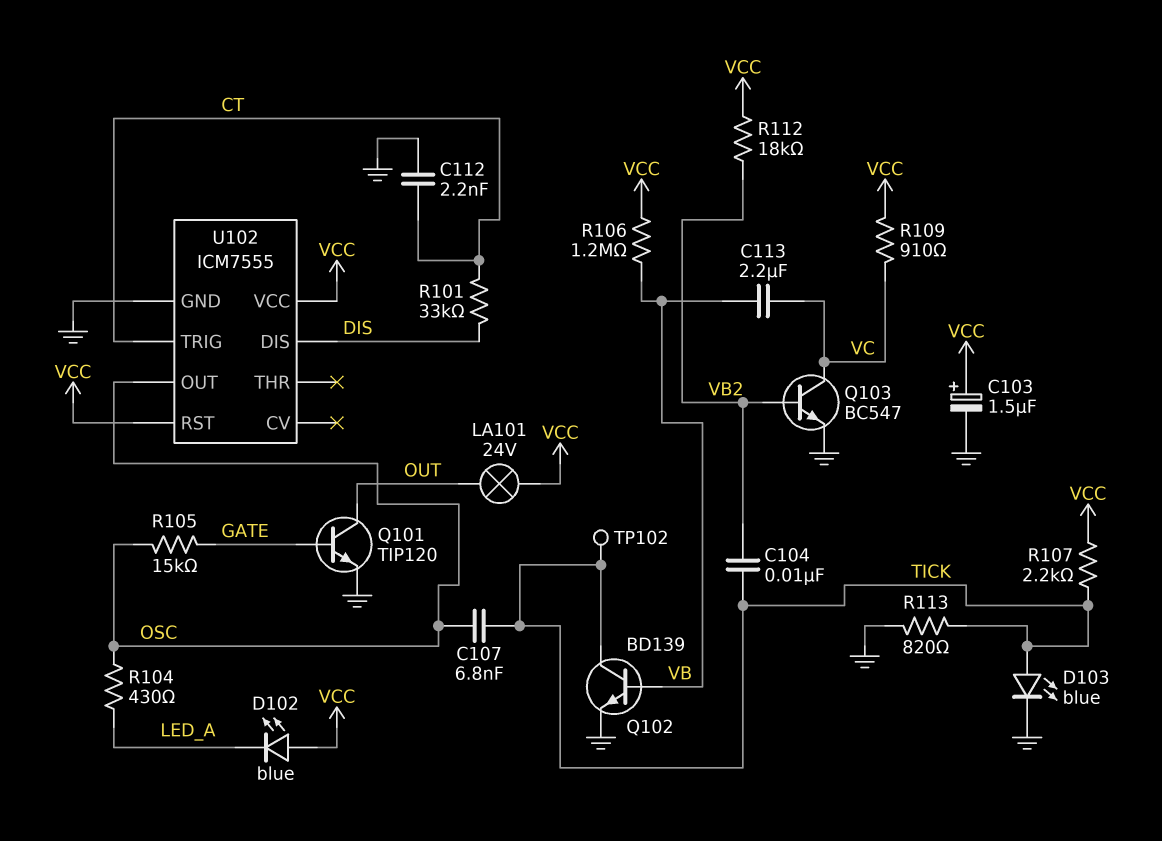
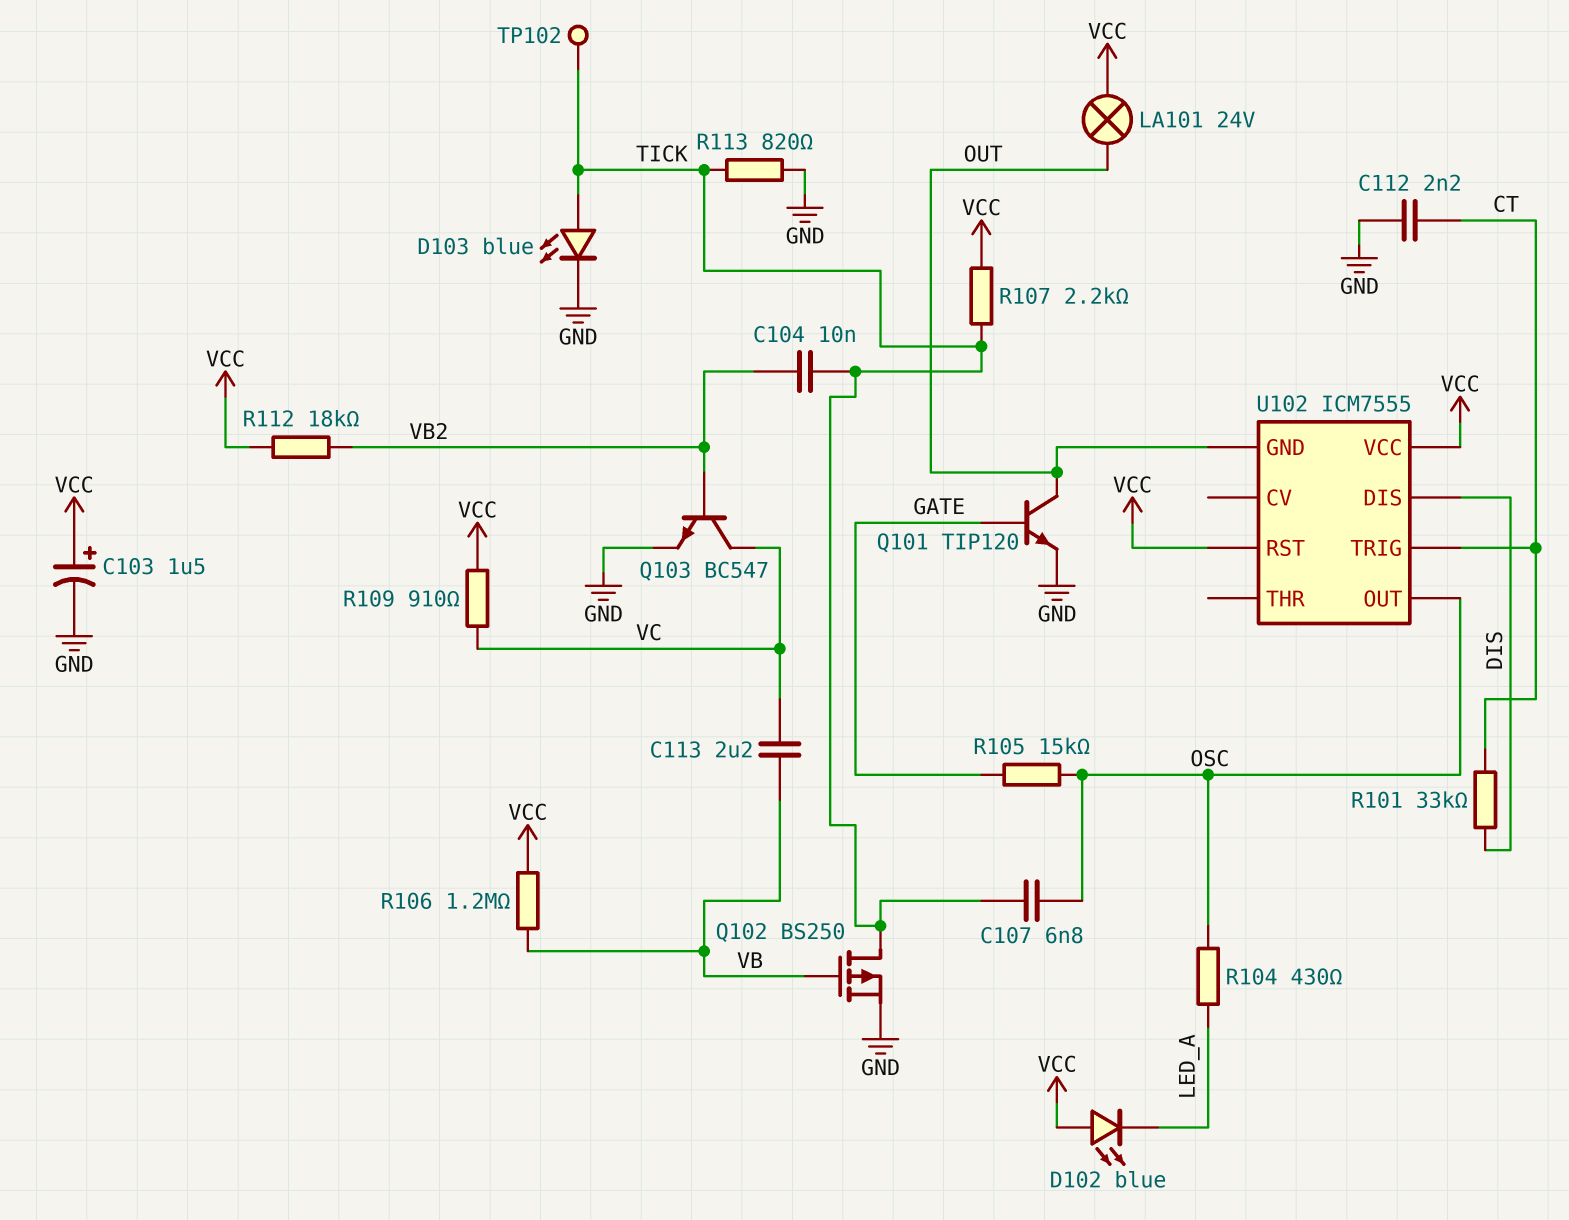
Q102: NPN BD139 (B VB, C TICK, E GND) -> PMOS BS250 (G VB, D TICK, S GND)
U102 pin GND: GND -> OUT

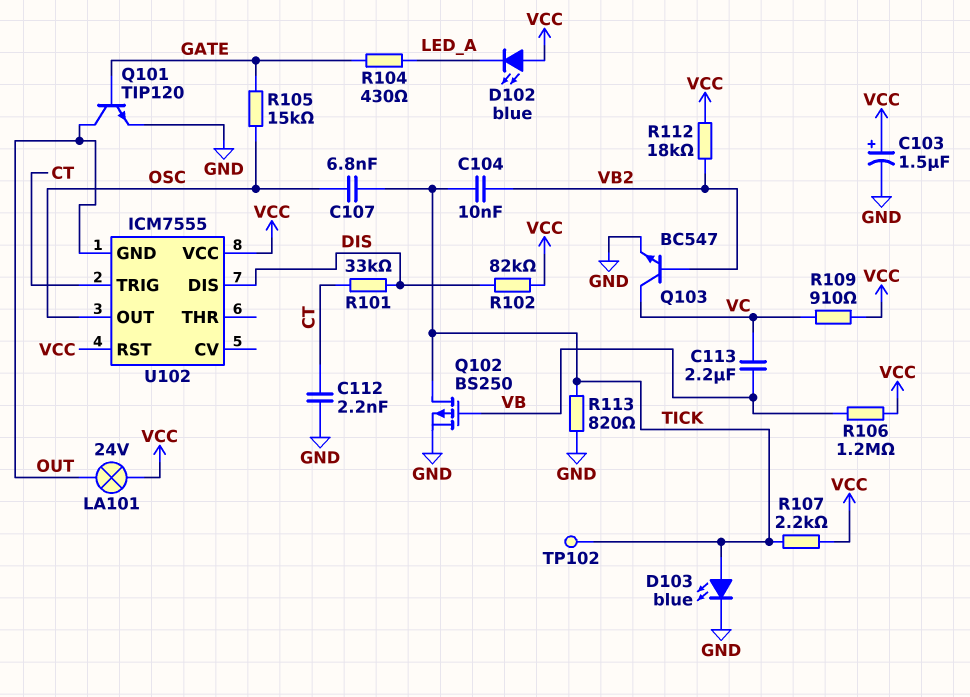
R102: none -> 82k (DIS, VCC)
R104: 430 (LED_A, OSC) -> 430 (GATE, LED_A)

